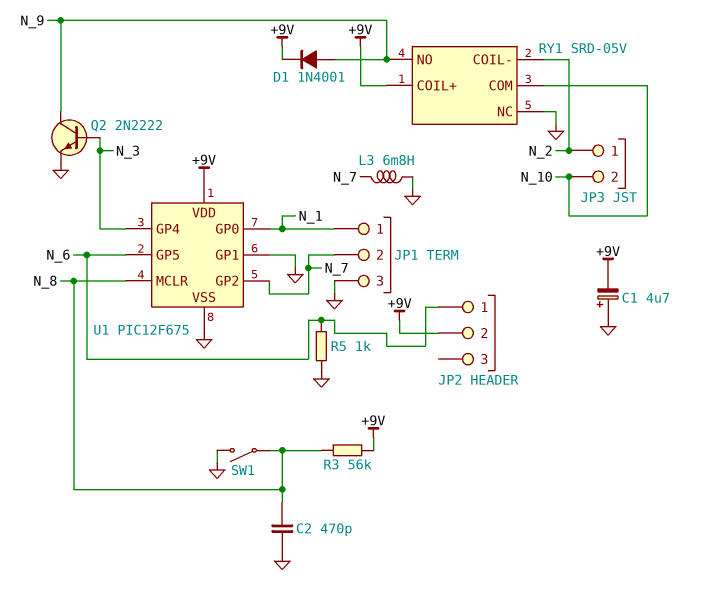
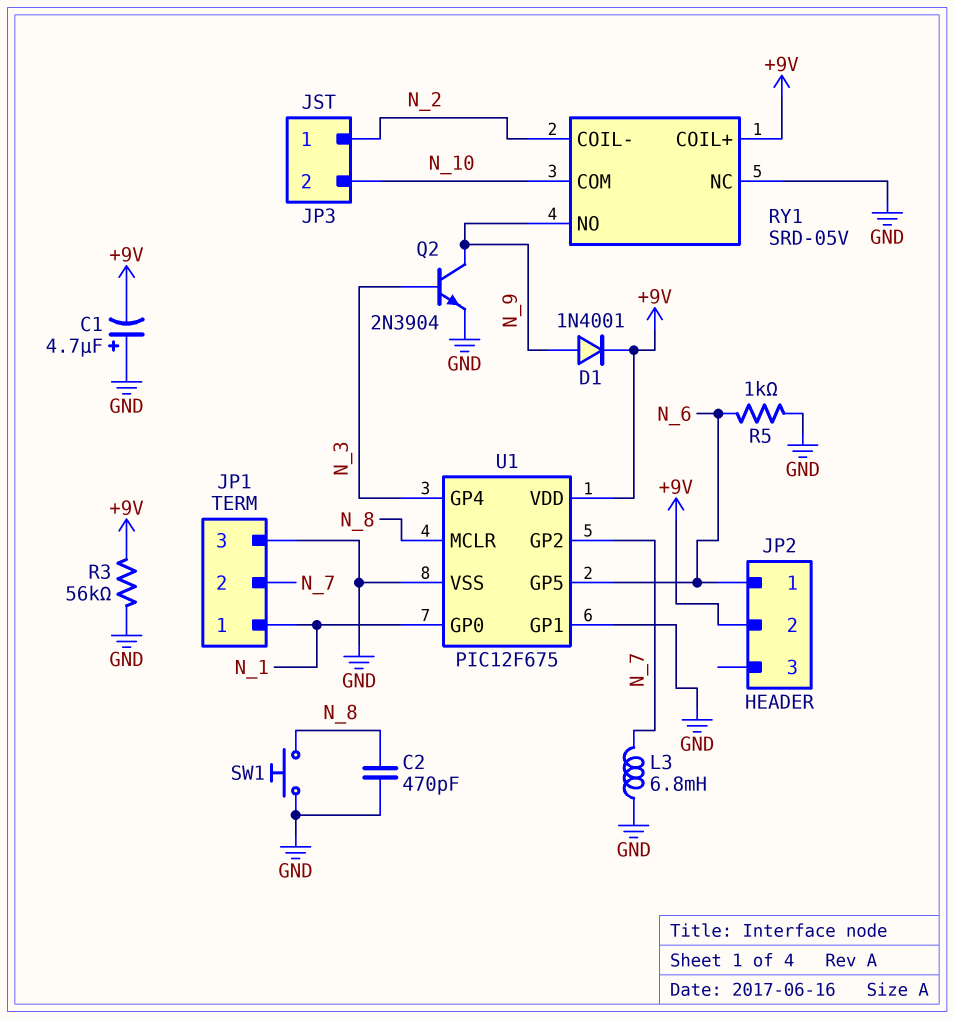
Q2: NPN 2N2222 (B N_3, C N_9, E GND) -> NPN 2N3904 (B N_3, C N_9, E GND)
R3: 56k (+9V, N_8) -> 56k (+9V, GND)
SW1: switch (GND, N_8) -> button (GND, N_8)

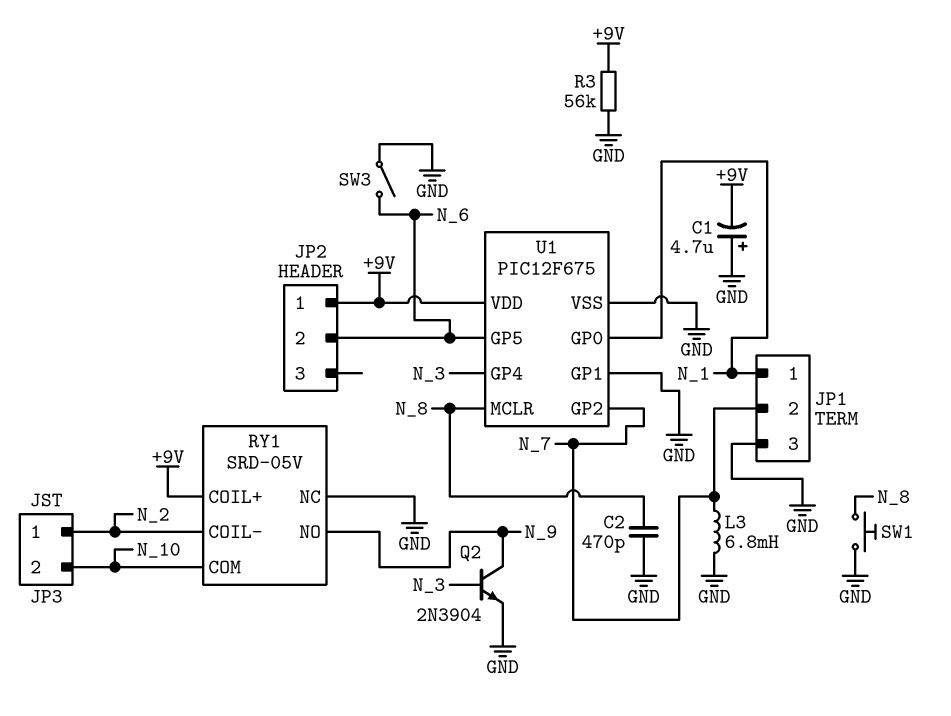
D1: diode 1N4001 (A N_9, K +9V) -> none
JP2 pin 1: N_6 -> +9V
JP2 pin 2: +9V -> N_6
R5: 1k (GND, N_6) -> none
SW3: none -> switch (GND, N_6)

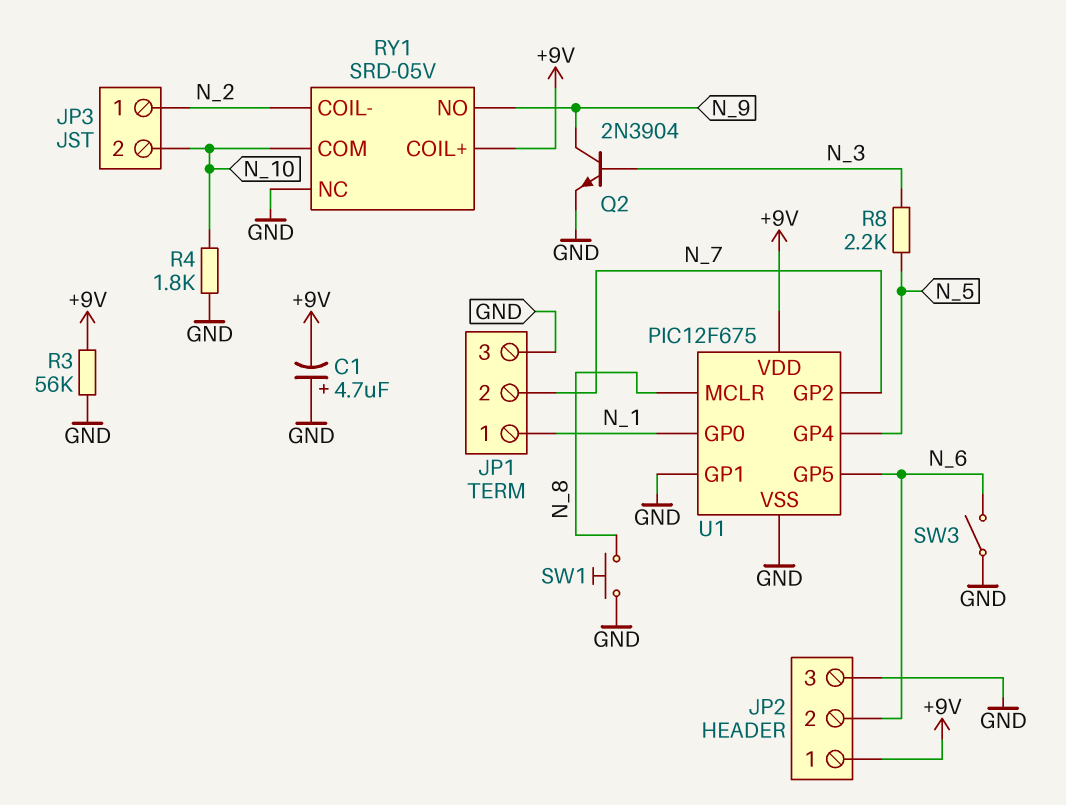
C2: 470pF (GND, N_8) -> none
JP2 pin 3: none -> GND
L3: 6.8mH (GND, N_7) -> none
R4: none -> 1.8k (GND, N_10)
R8: none -> 2.2k (N_3, N_5)
U1 pin GP4: N_3 -> N_5

